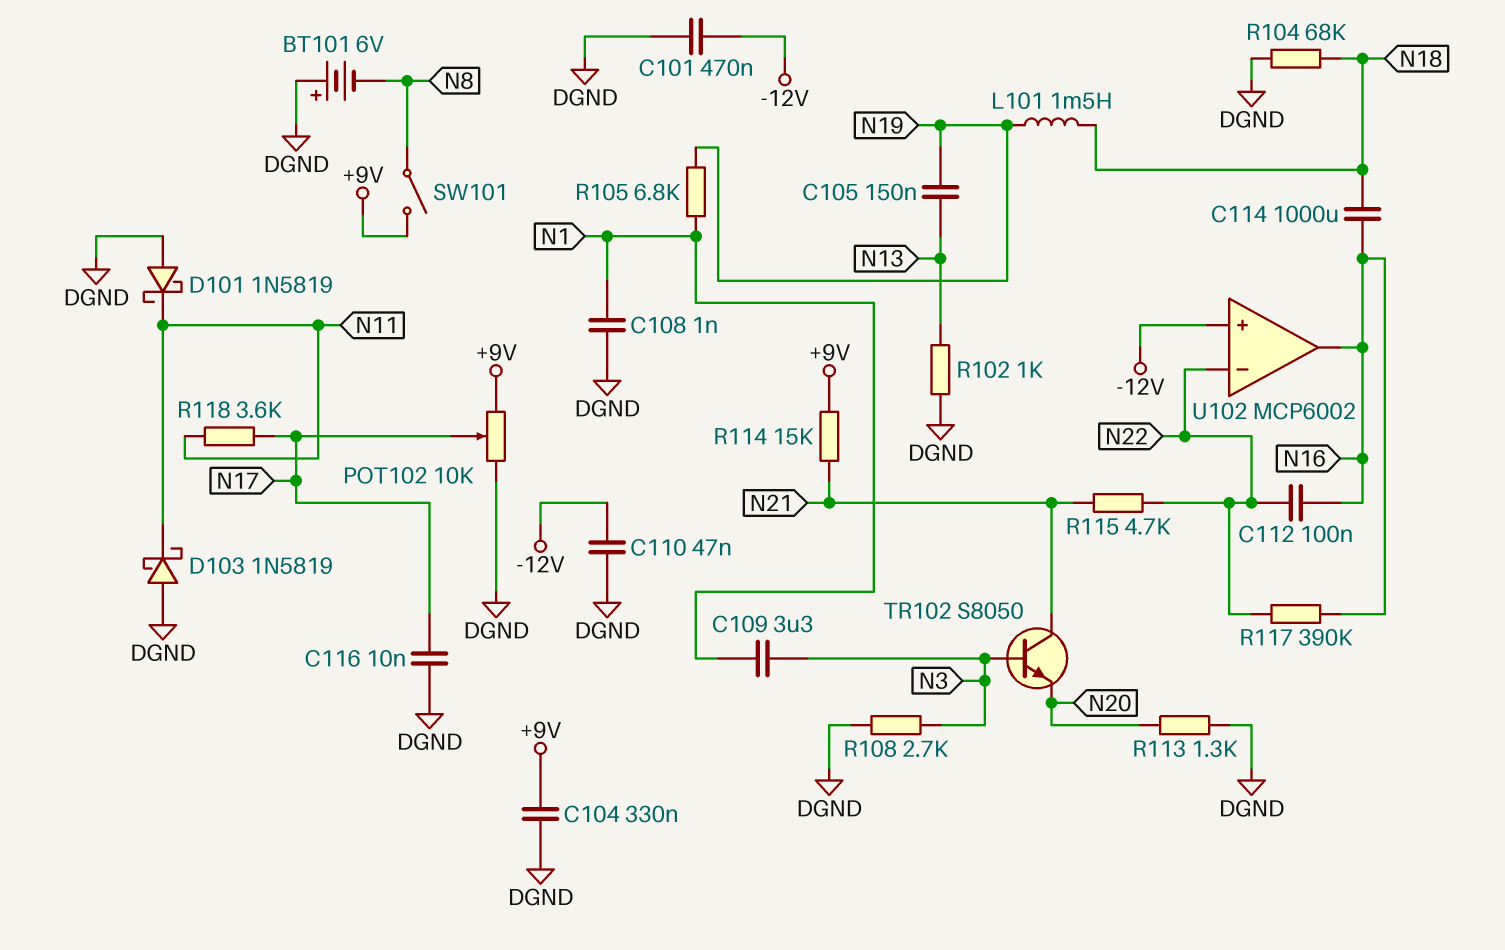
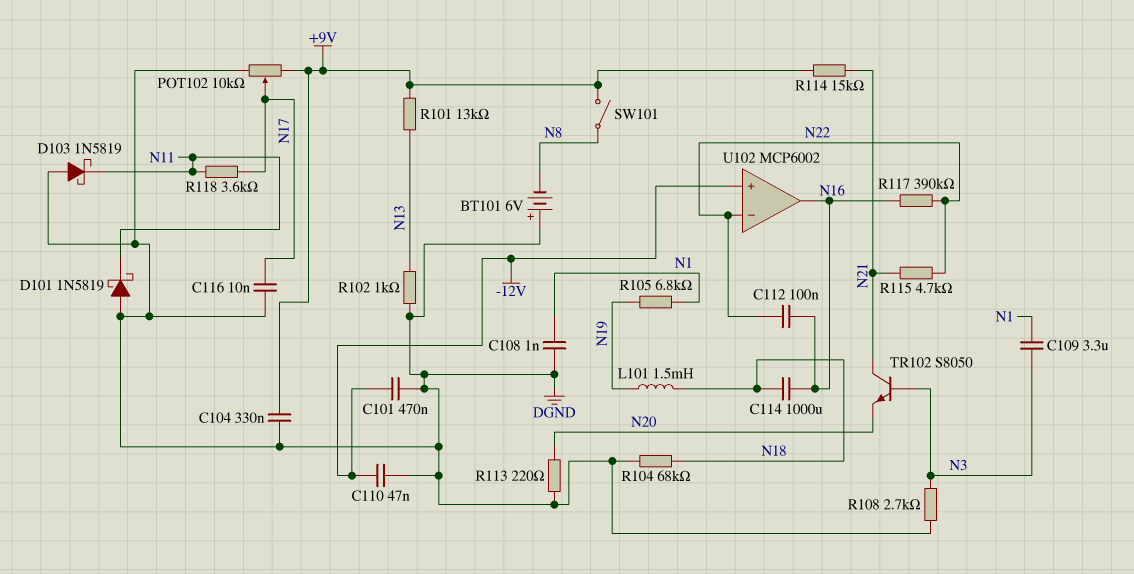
C105: 150nF (N13, N19) -> none
R101: none -> 13k (+9V, N13)
R113: 1.3k (DGND, N20) -> 220 (DGND, N20)

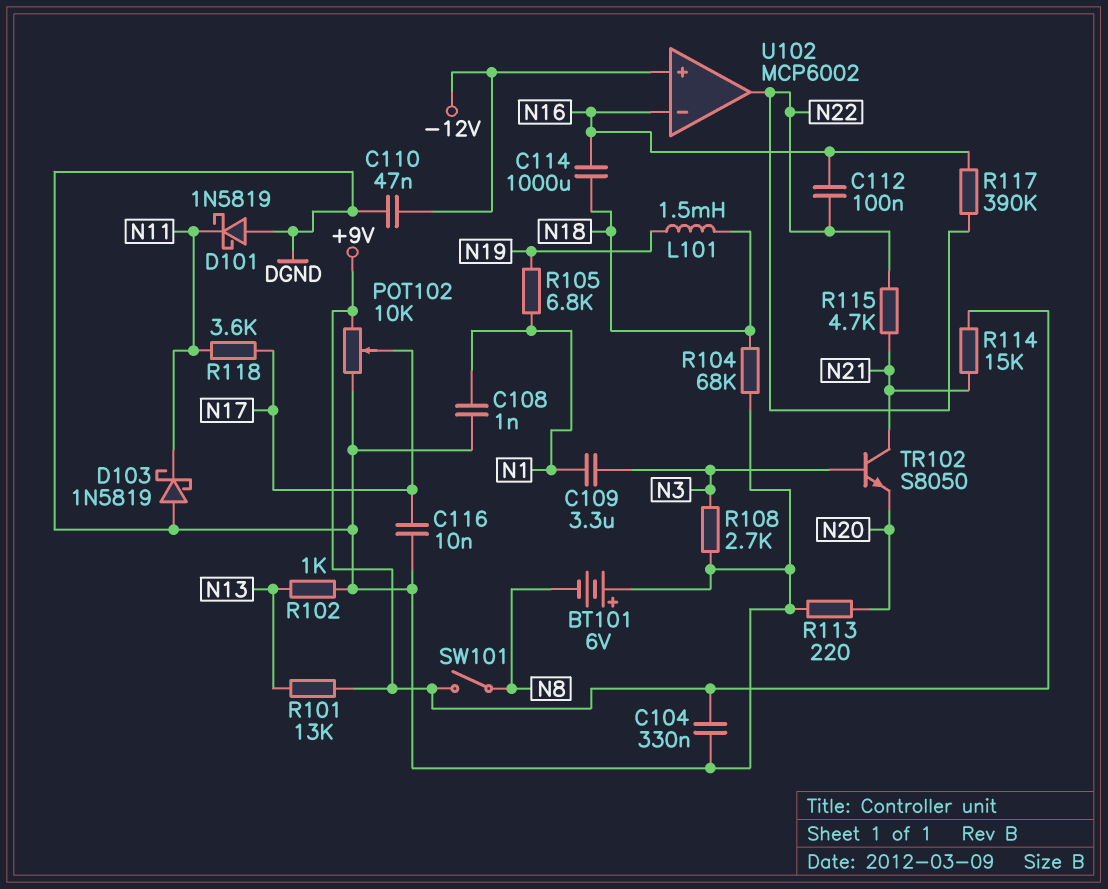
C101: 470nF (-12V, DGND) -> none
U102 pin in-: N22 -> N16
U102 pin out: N16 -> N22

